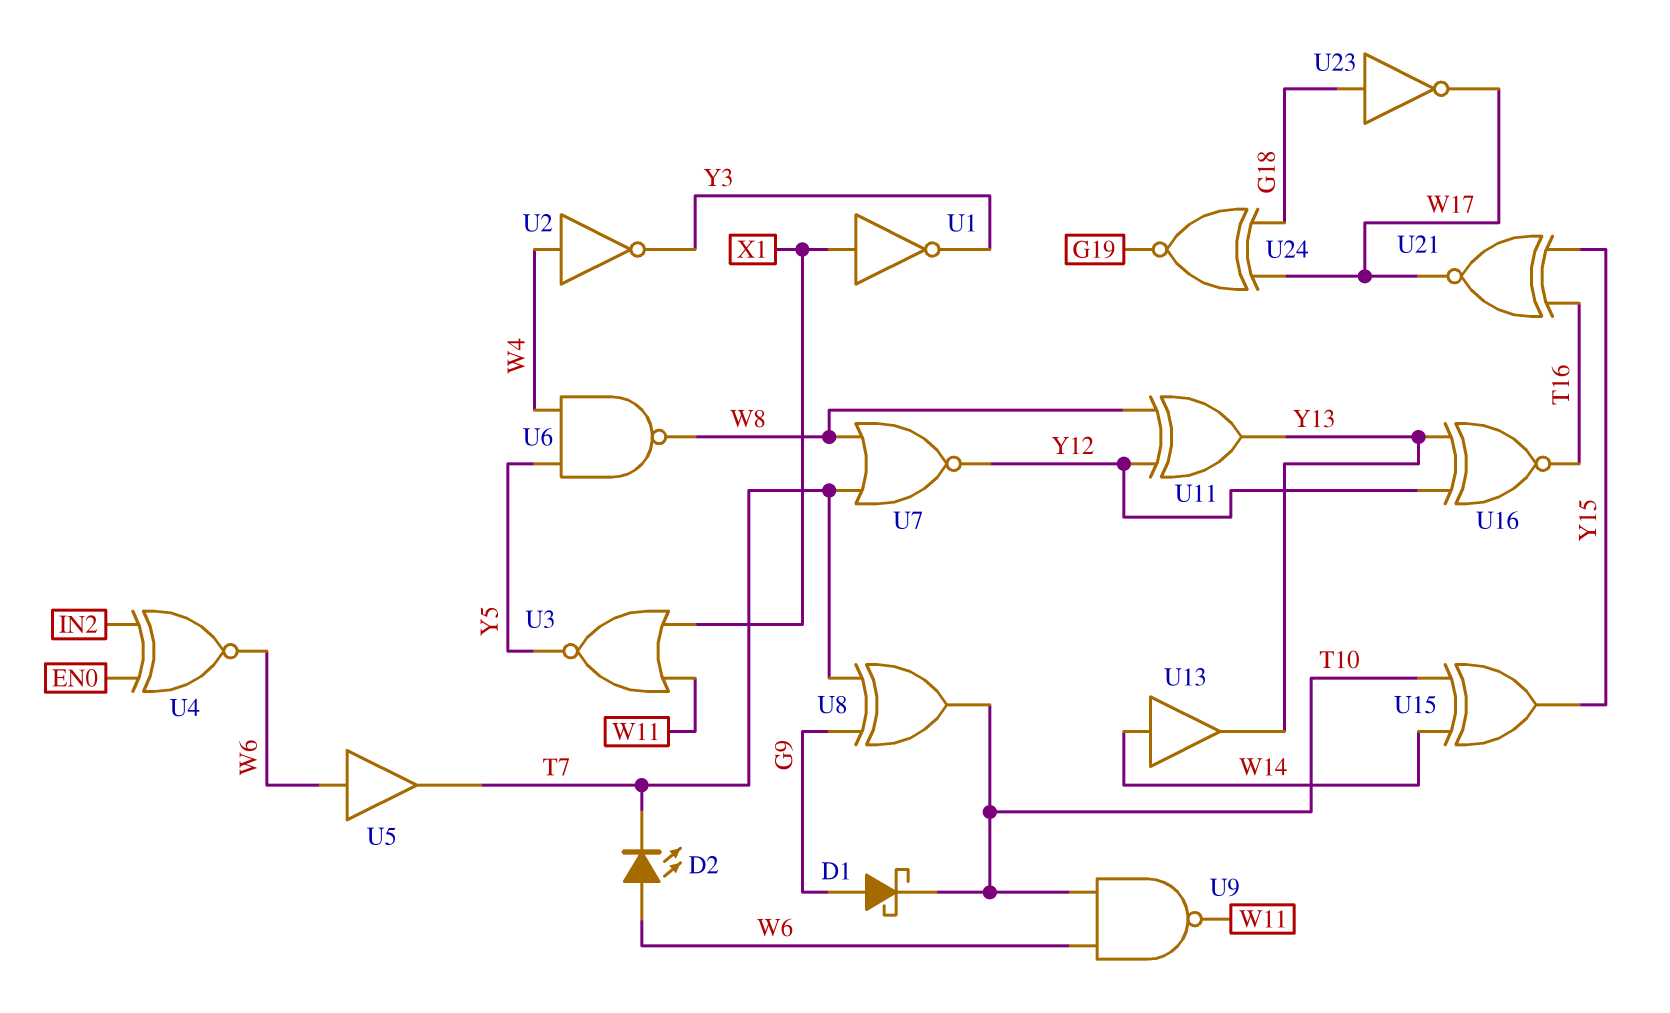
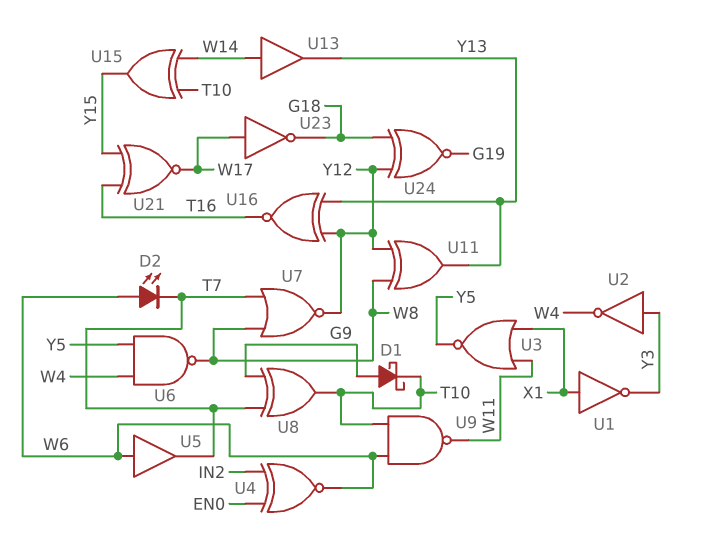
U2: NOT (in W4, out Y3) -> NOT (in Y3, out W4)
U23: NOT (in G18, out W17) -> NOT (in W17, out G18)
U24: XNOR (in G18, in W17, out G19) -> XNOR (in G18, in Y12, out G19)

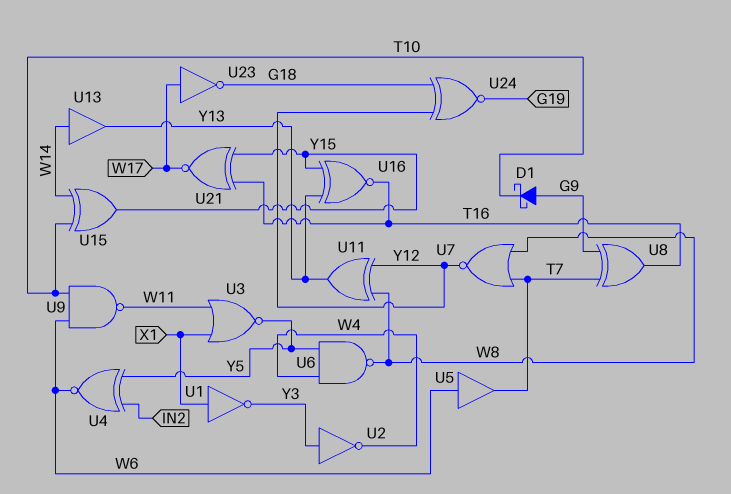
D2: LED (A W6, K T7) -> none
U4: XNOR (in EN0, in IN2, out W6) -> XNOR (in IN2, in Y5, out W6)
U8: XOR (in G9, in T7, out T10) -> XOR (in G9, in T7, out T16)
U16: XNOR (in Y12, in Y13, out T16) -> XNOR (in Y13, in Y15, out T16)

